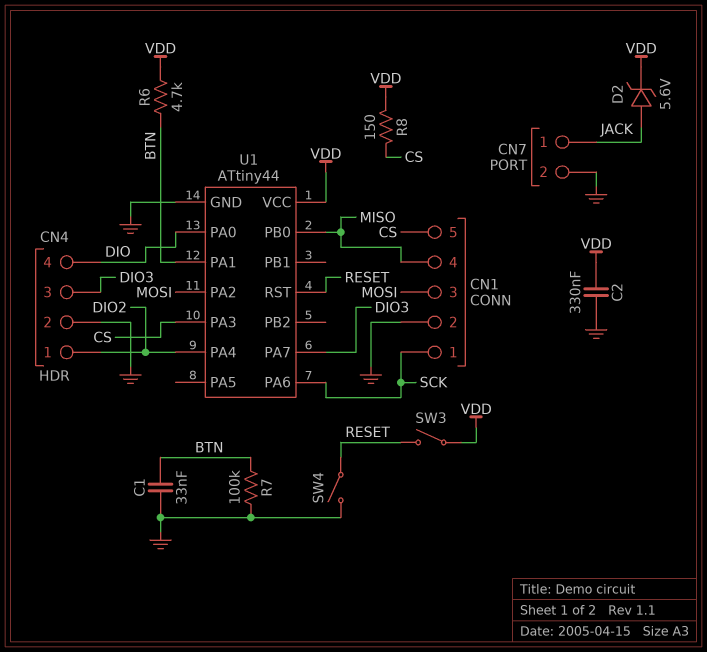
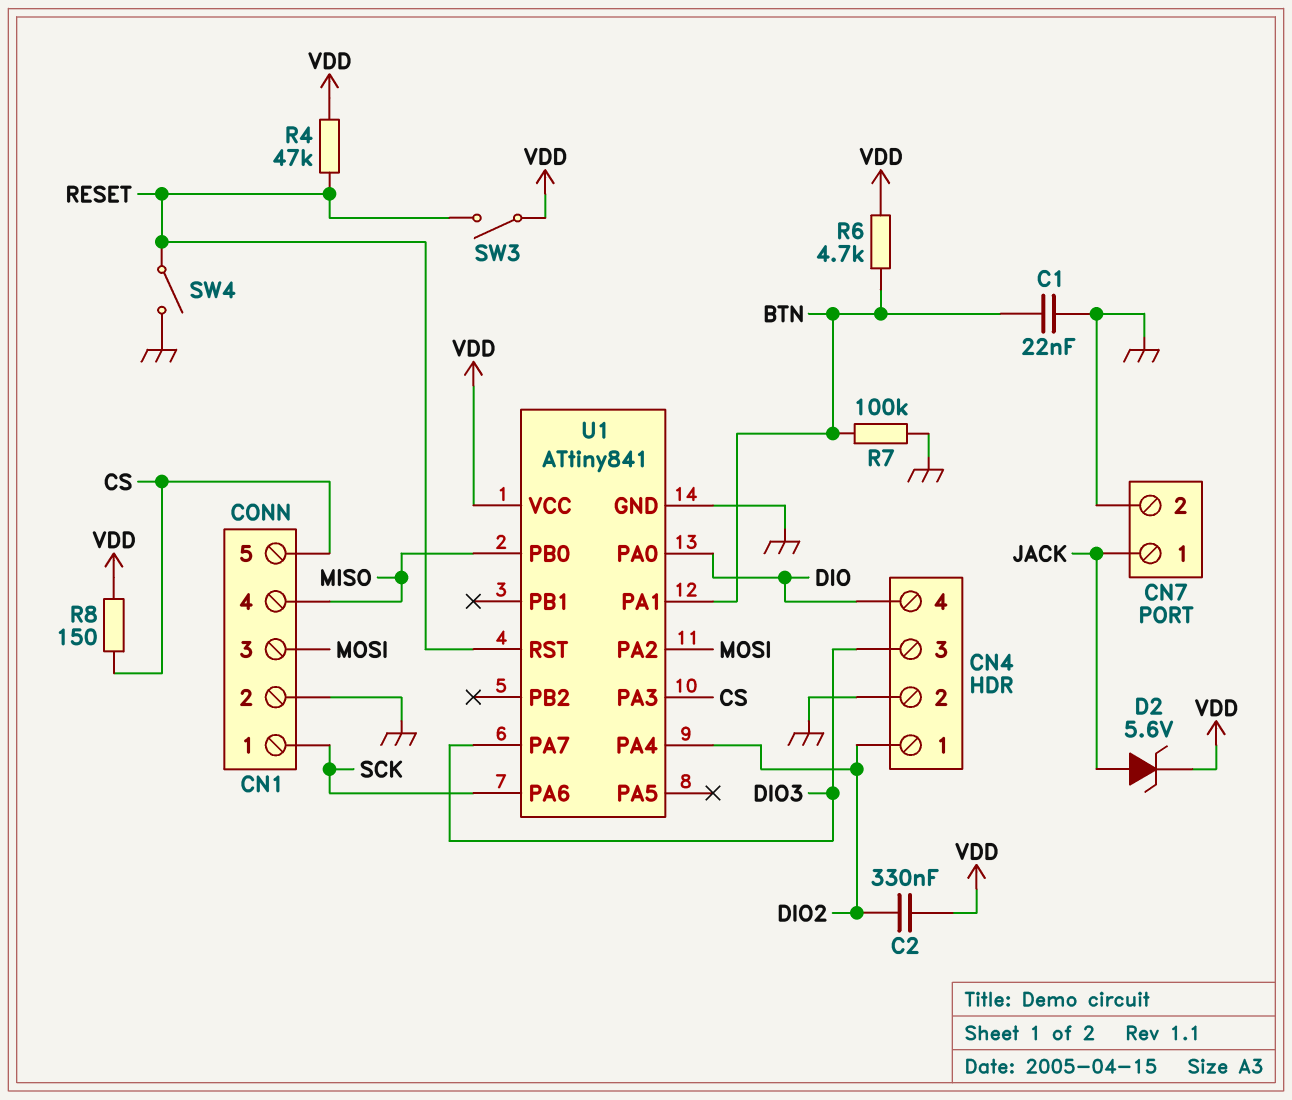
C1: 33nF (BTN, GND) -> 22nF (BTN, GND)
C2: 330nF (GND, VDD) -> 330nF (DIO2, VDD)
R4: none -> 47k (RESET, VDD)
U1: ATtiny44 -> ATtiny841

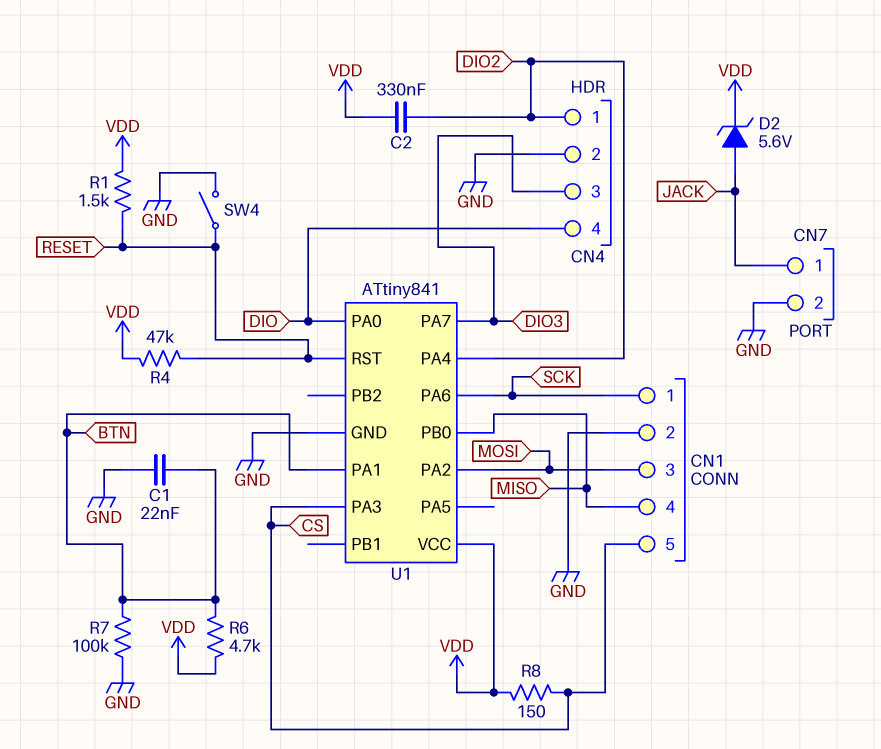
R1: none -> 1.5k (RESET, VDD)
SW3: switch (RESET, VDD) -> none

